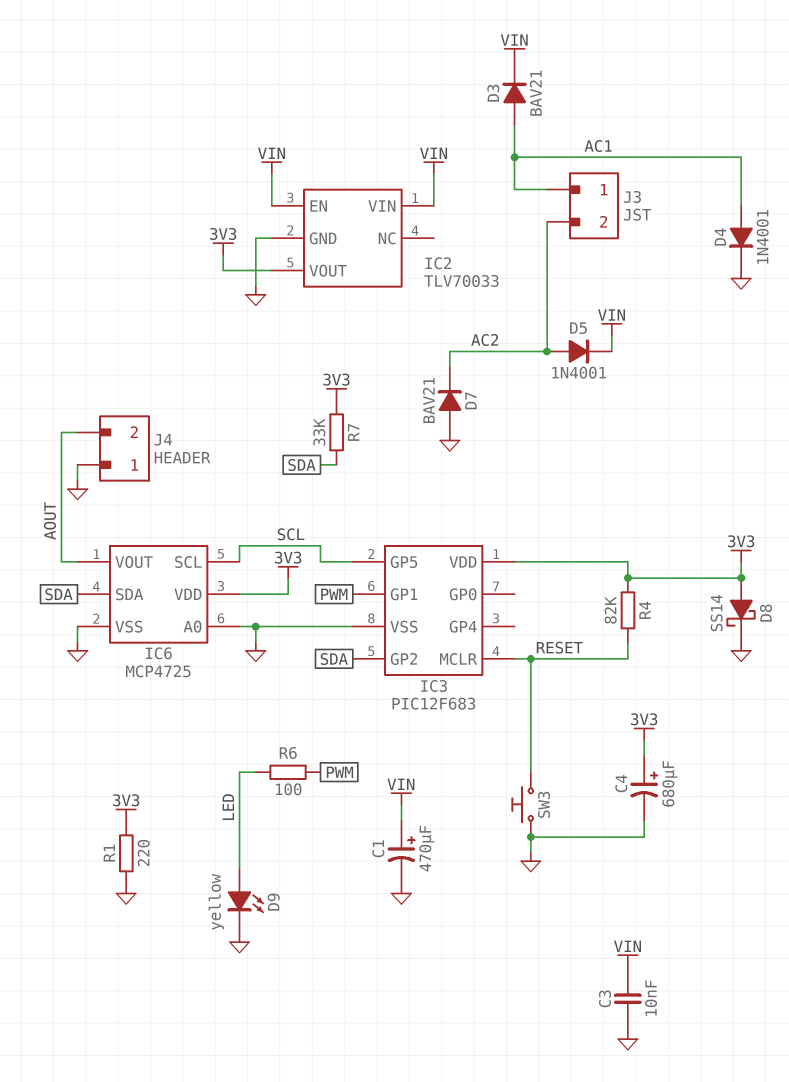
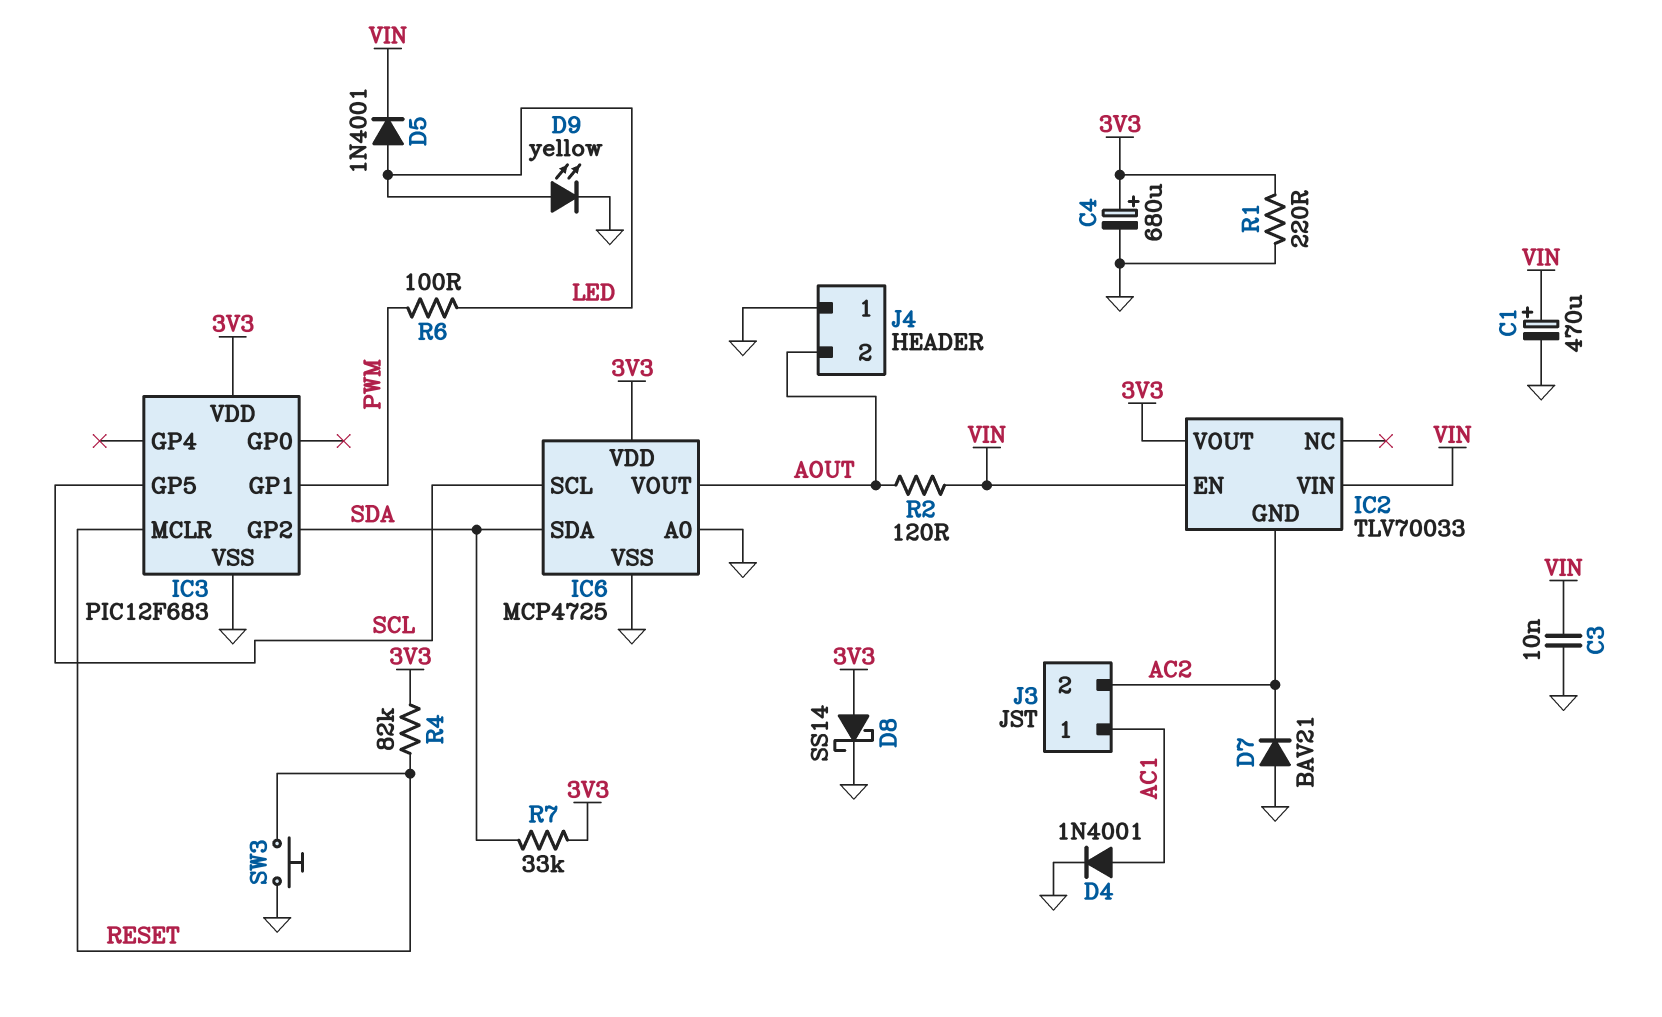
D3: diode BAV21 (A AC1, K VIN) -> none
D5: diode 1N4001 (A AC2, K VIN) -> diode 1N4001 (A LED, K VIN)
IC2 pin GND: GND -> AC2
R2: none -> 120 (AOUT, VIN)

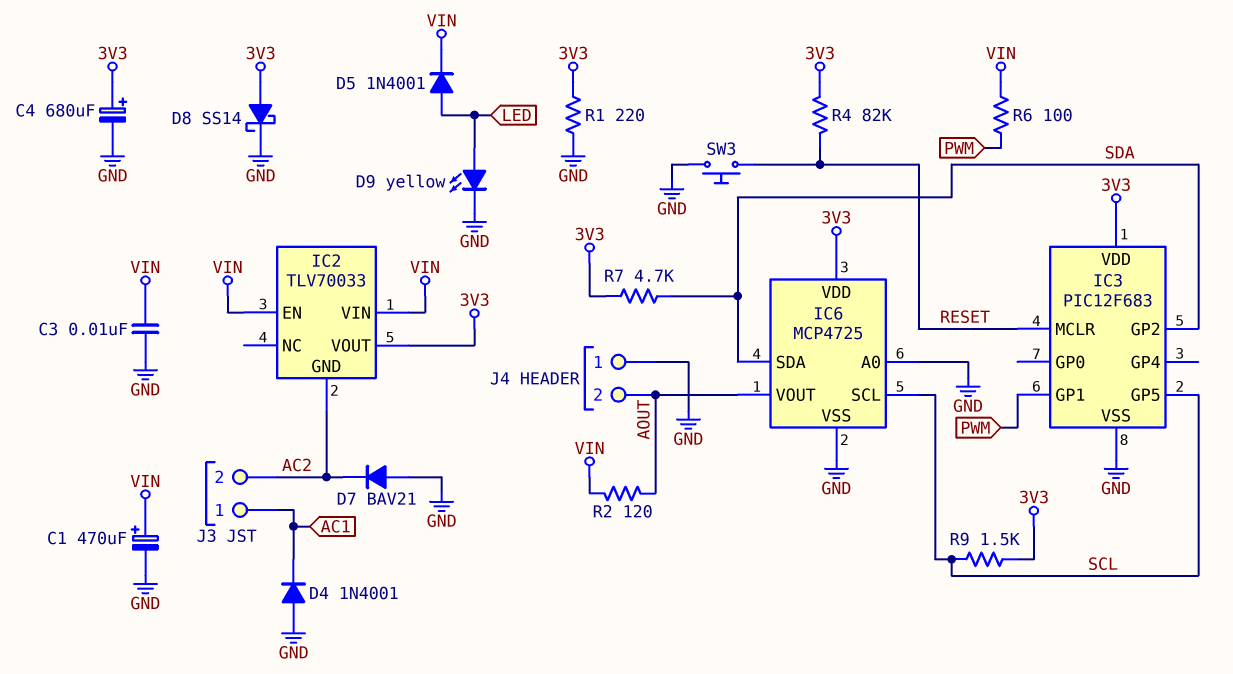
D4: diode 1N4001 (A AC1, K GND) -> diode 1N4001 (A GND, K AC1)
R6: 100 (LED, PWM) -> 100 (PWM, VIN)
R7: 33k (3V3, SDA) -> 4.7k (3V3, SDA)
R9: none -> 1.5k (3V3, SCL)

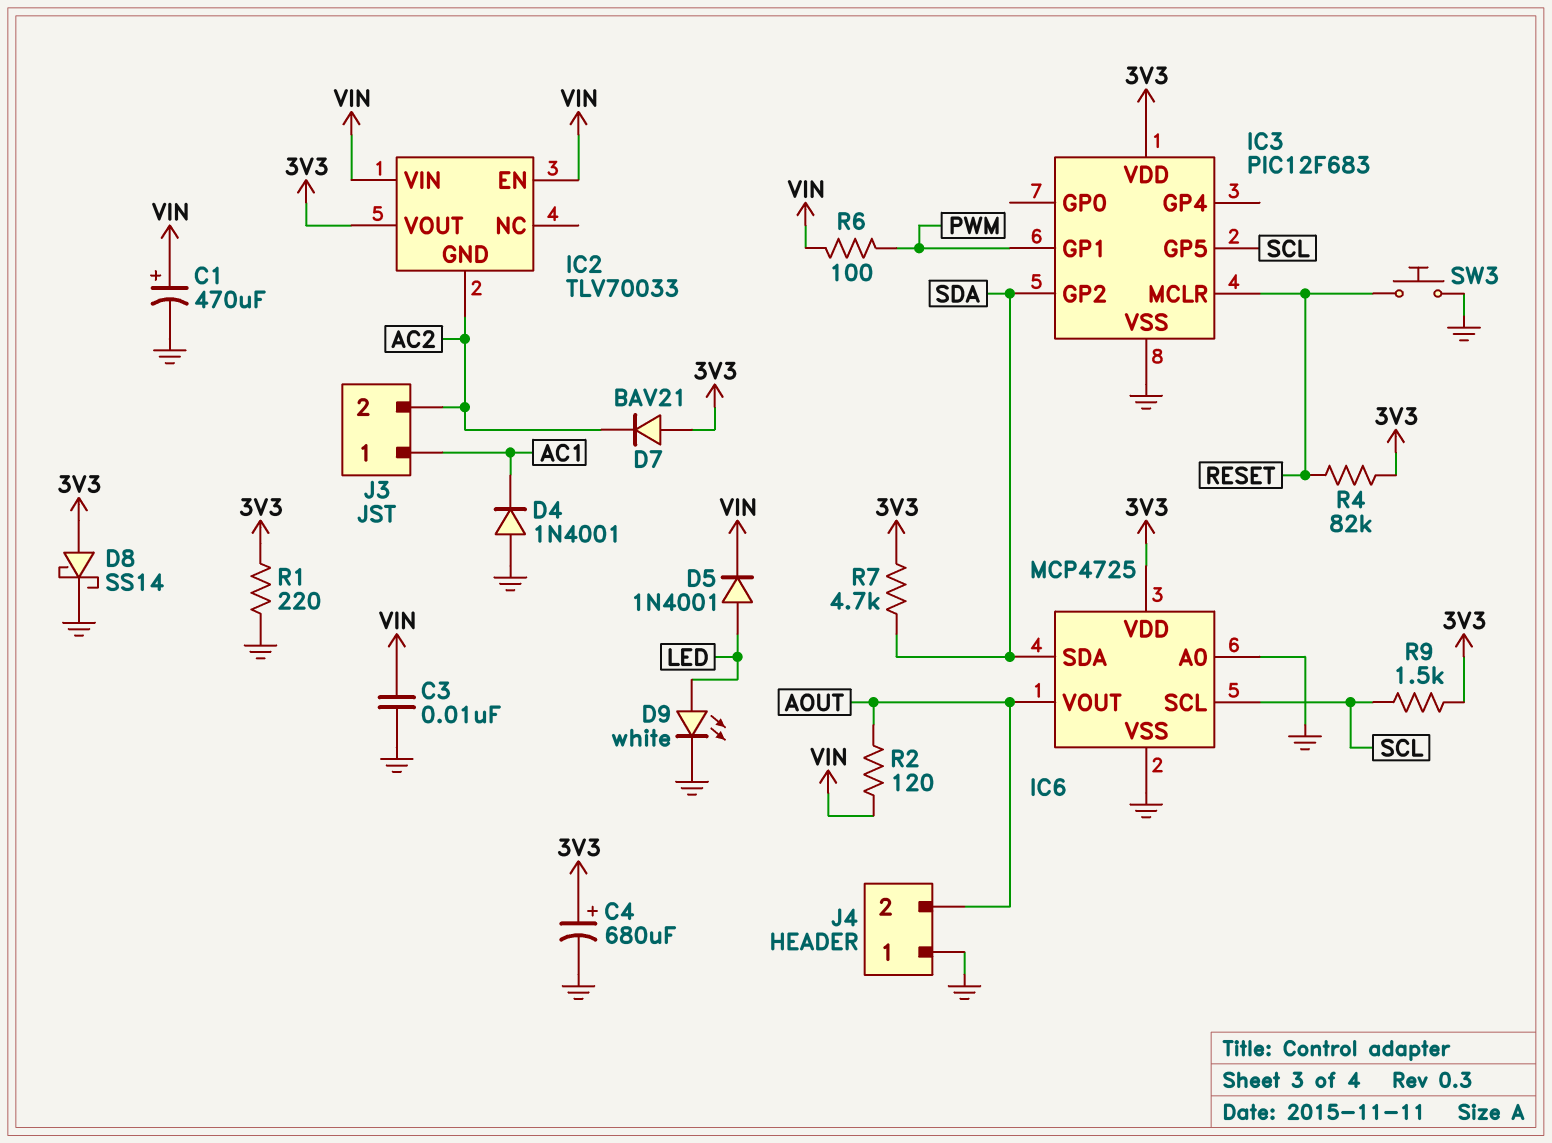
D7: diode BAV21 (A GND, K AC2) -> diode BAV21 (A 3V3, K AC2)
D9: LED yellow (A LED, K GND) -> LED white (A LED, K GND)

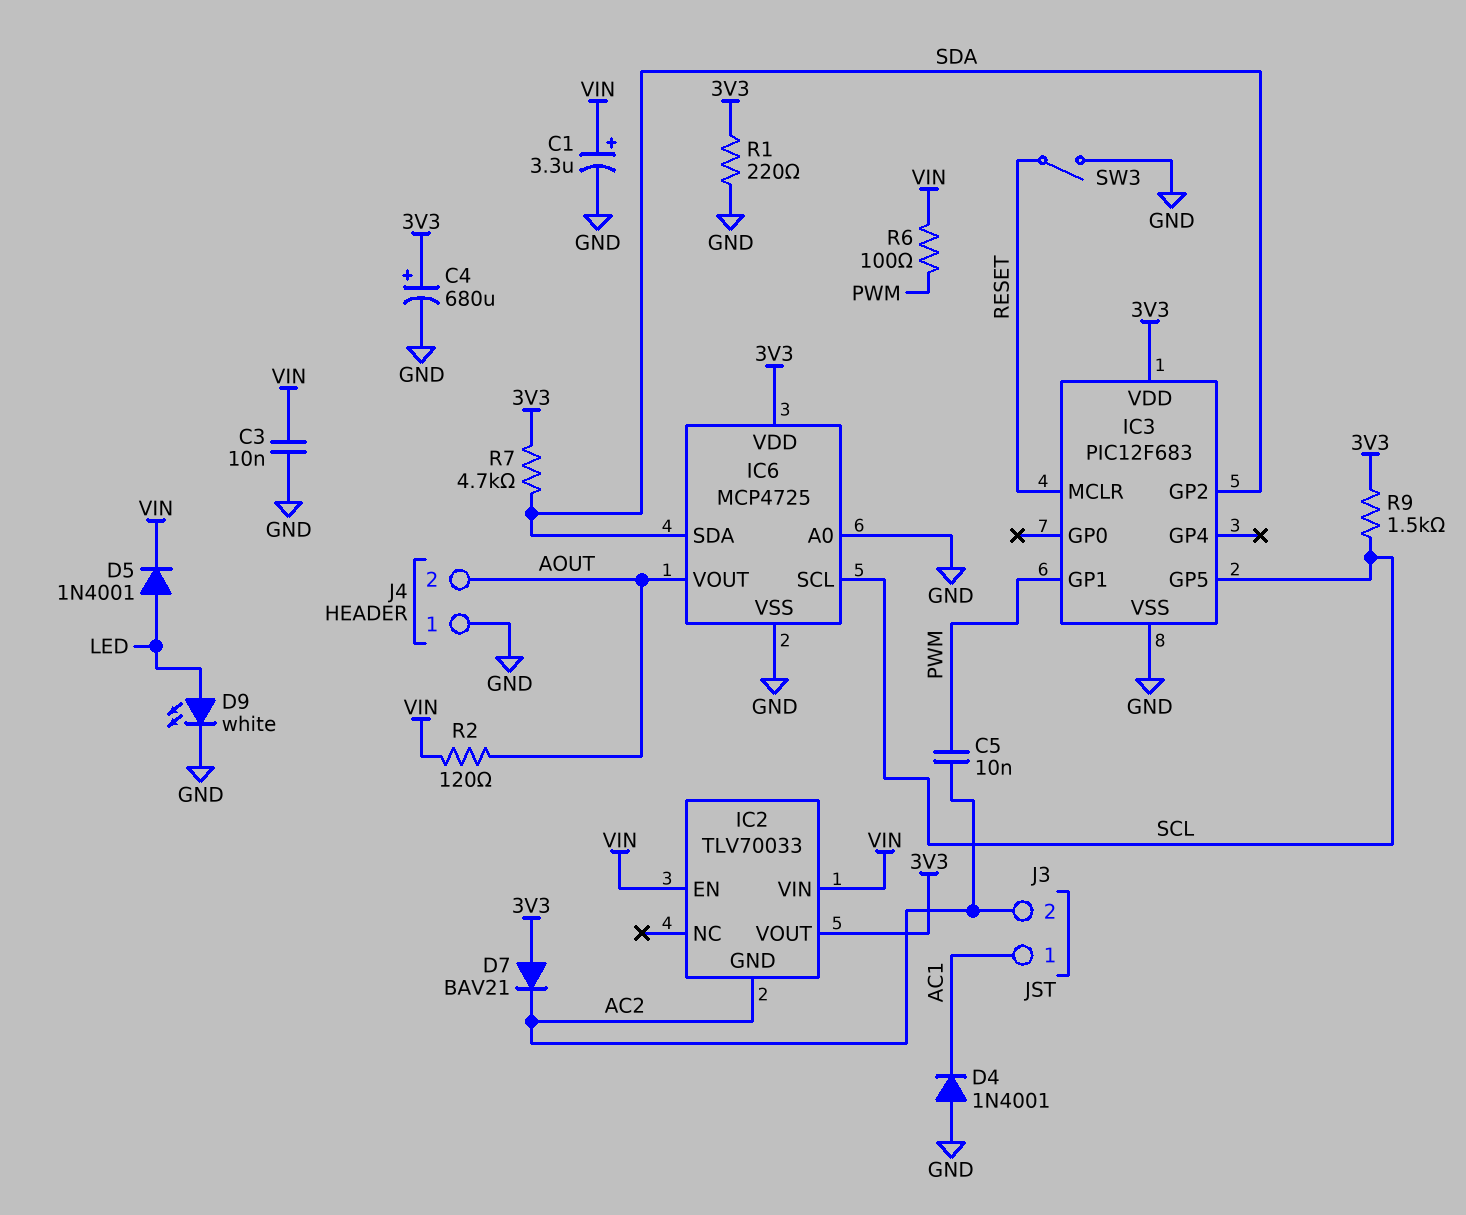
C1: 470uF (plus VIN, minus GND) -> 3.3uF (plus VIN, minus GND)
C5: none -> 10nF (AC2, PWM)
D8: schottky SS14 (A 3V3, K GND) -> none
R4: 82k (3V3, RESET) -> none
SW3: button (GND, RESET) -> switch (GND, RESET)

